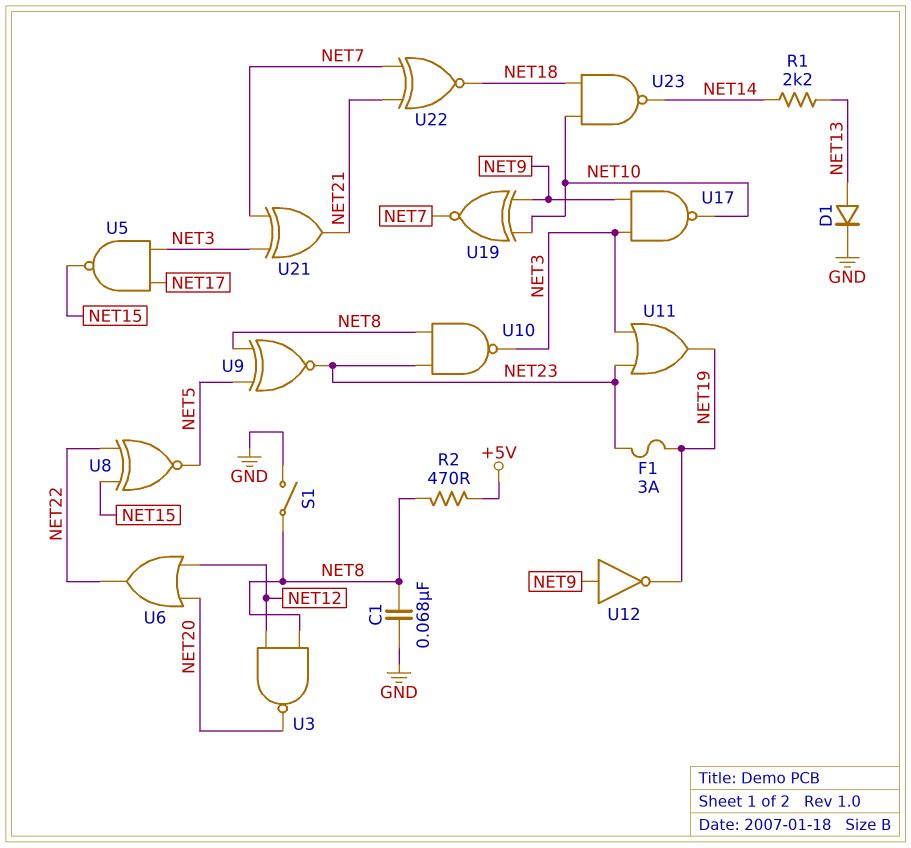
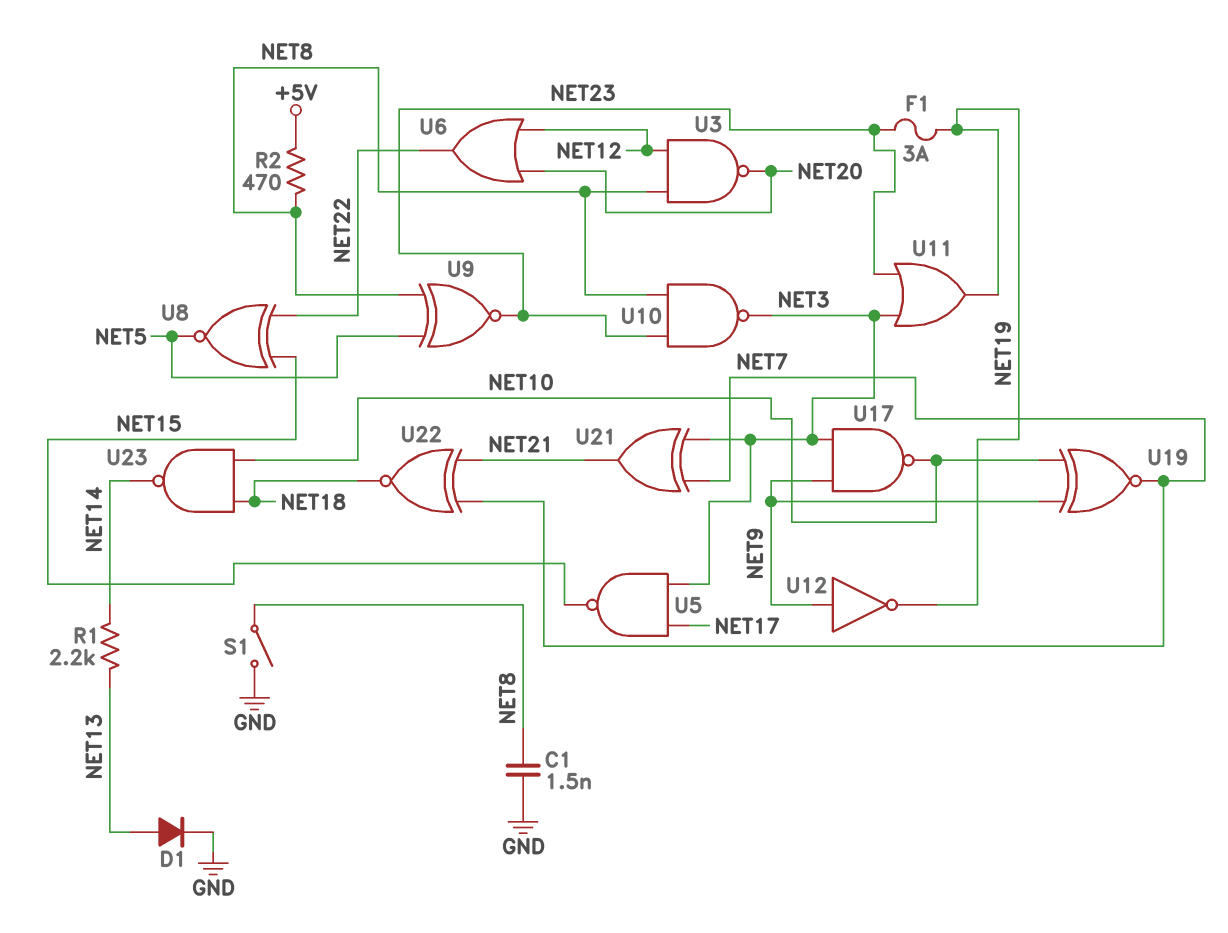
C1: 68nF (GND, NET8) -> 1.5nF (GND, NET8)

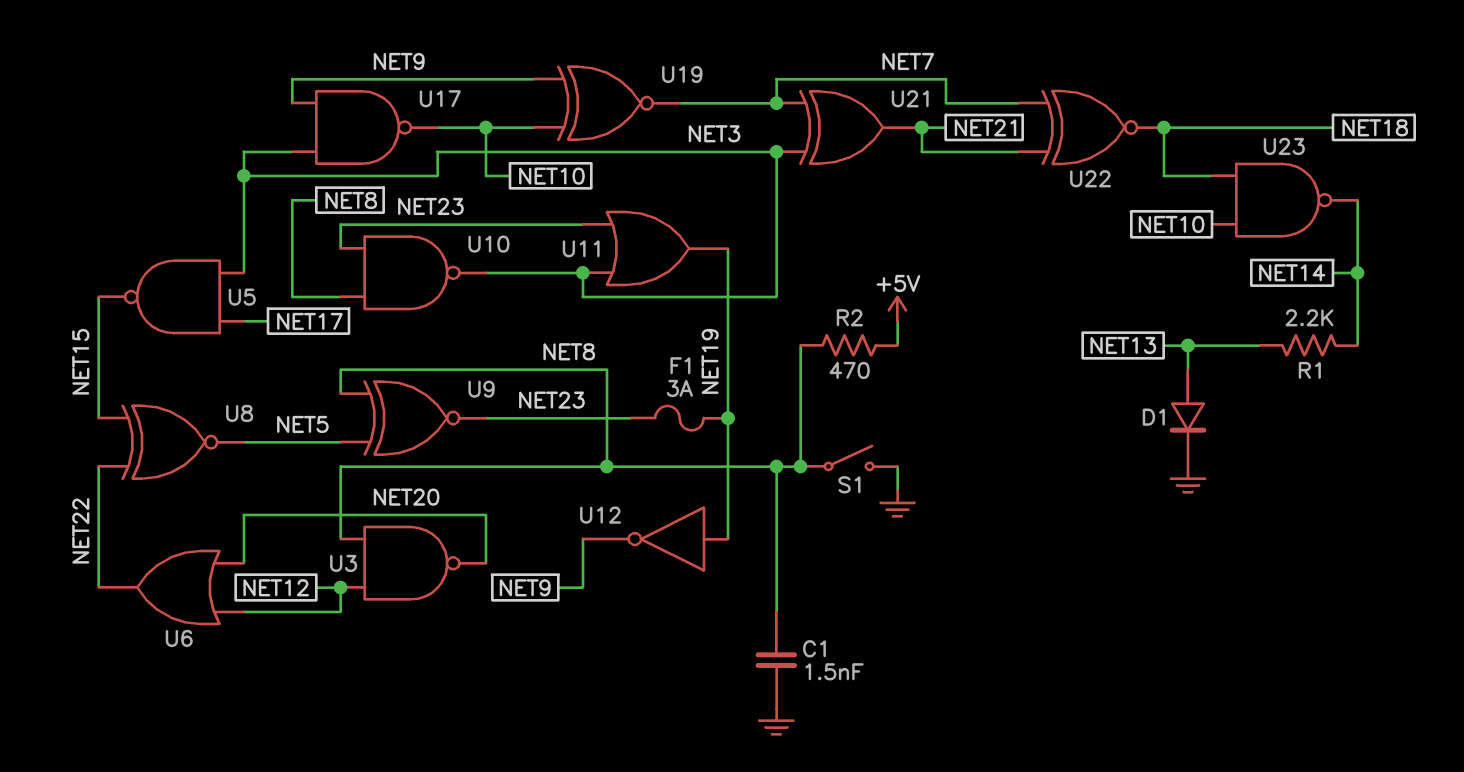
U12: NOT (in NET9, out NET19) -> NOT (in NET19, out NET9)

